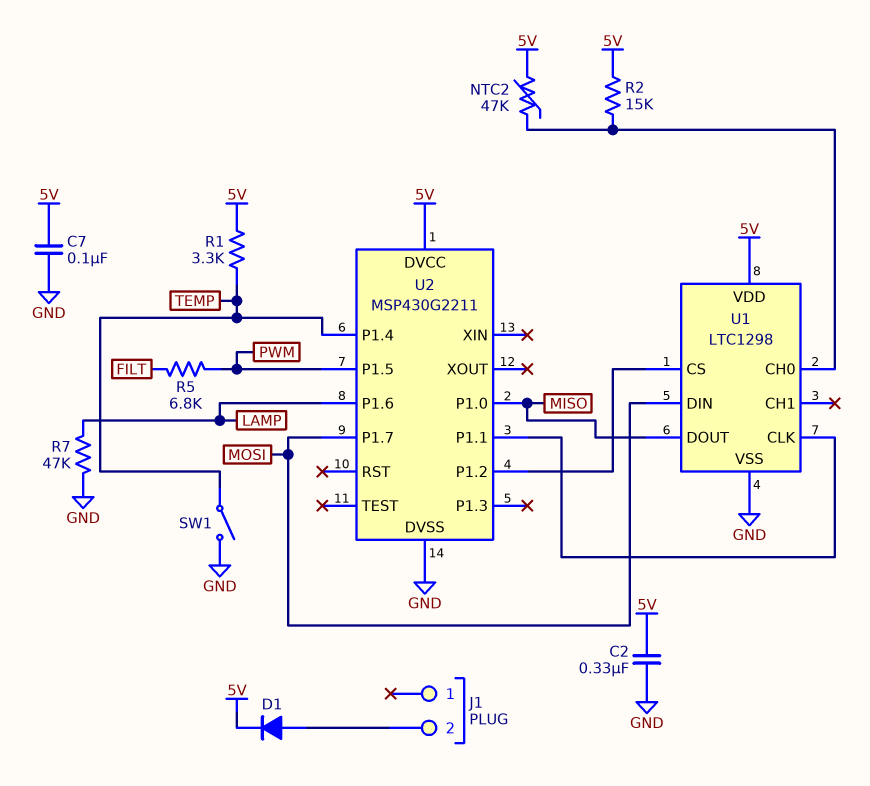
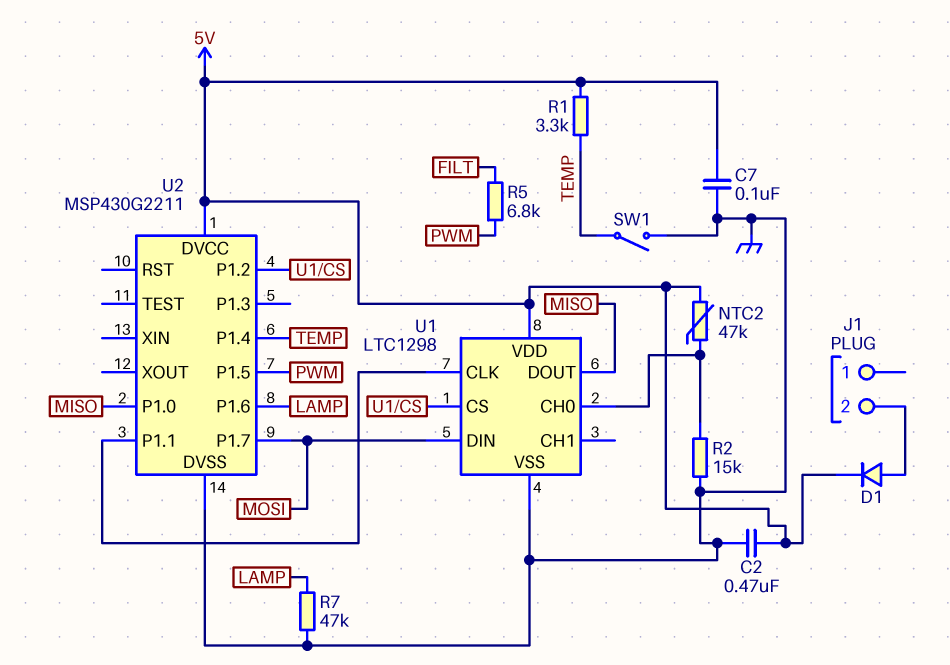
C2: 330nF (5V, GND) -> 470nF (5V, GND)
R2: 15k (5V, U1/CH0) -> 15k (GND, U1/CH0)

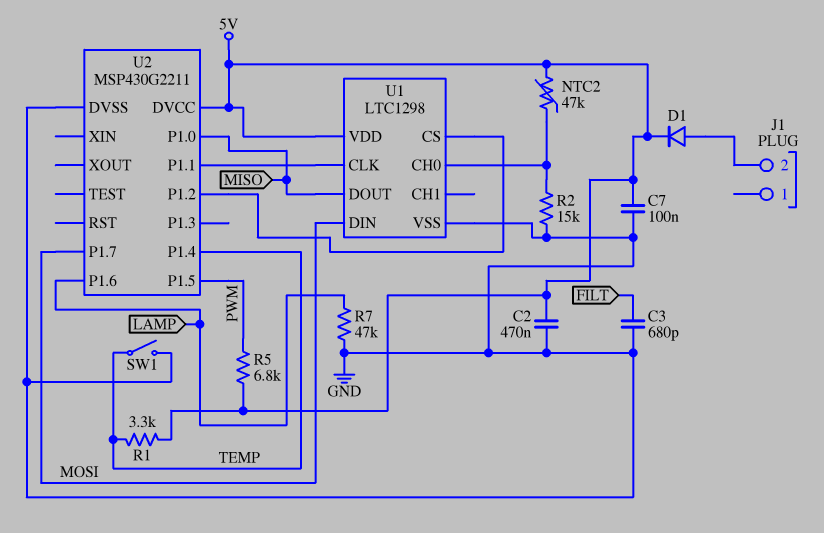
C3: none -> 680pF (FILT, GND)
R5: 6.8k (FILT, PWM) -> 6.8k (5V, PWM)

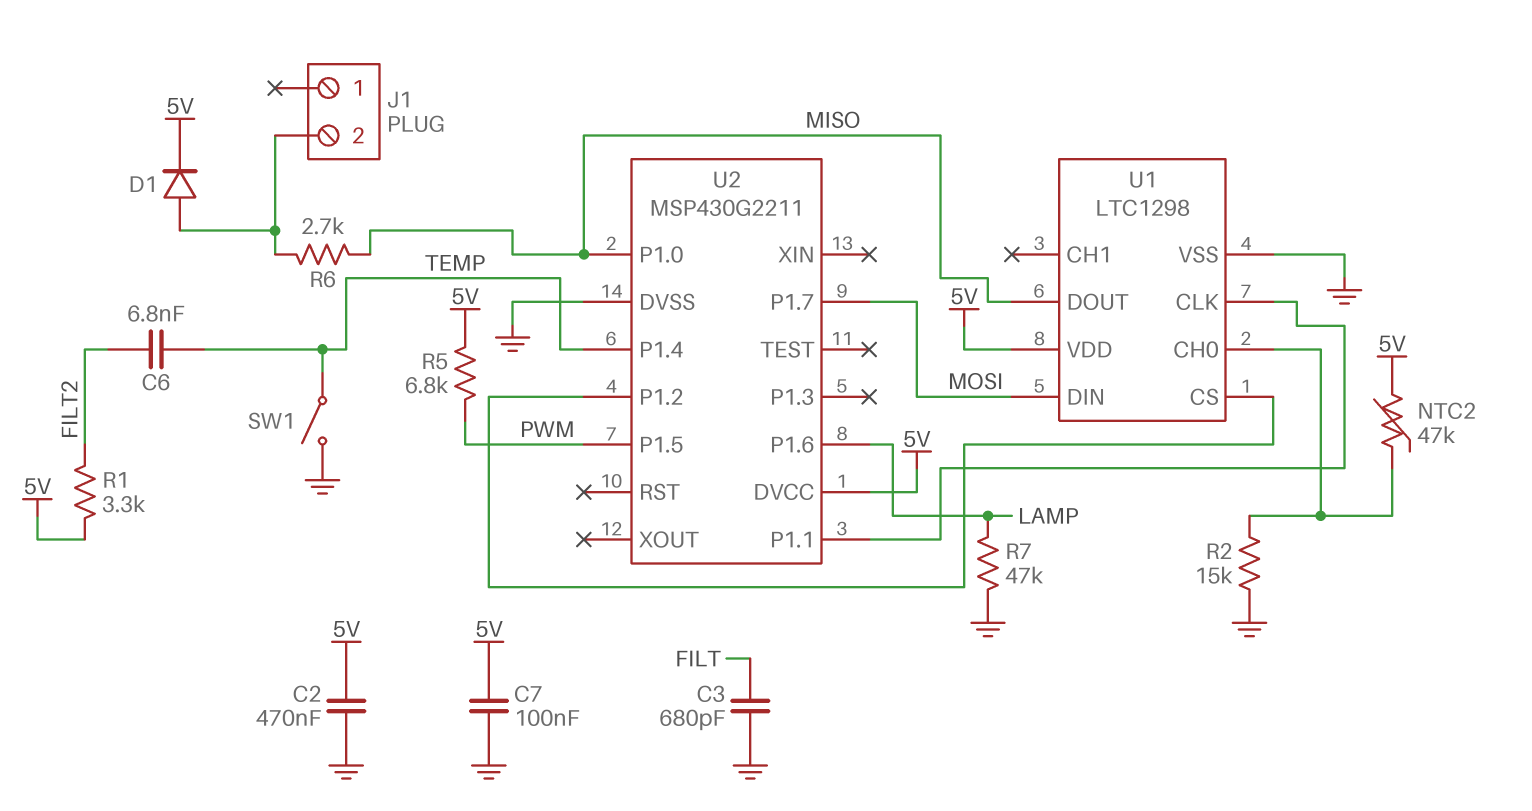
C6: none -> 6.8nF (FILT2, TEMP)
R1: 3.3k (5V, TEMP) -> 3.3k (5V, FILT2)
R6: none -> 2.7k (J1/2, MISO)

